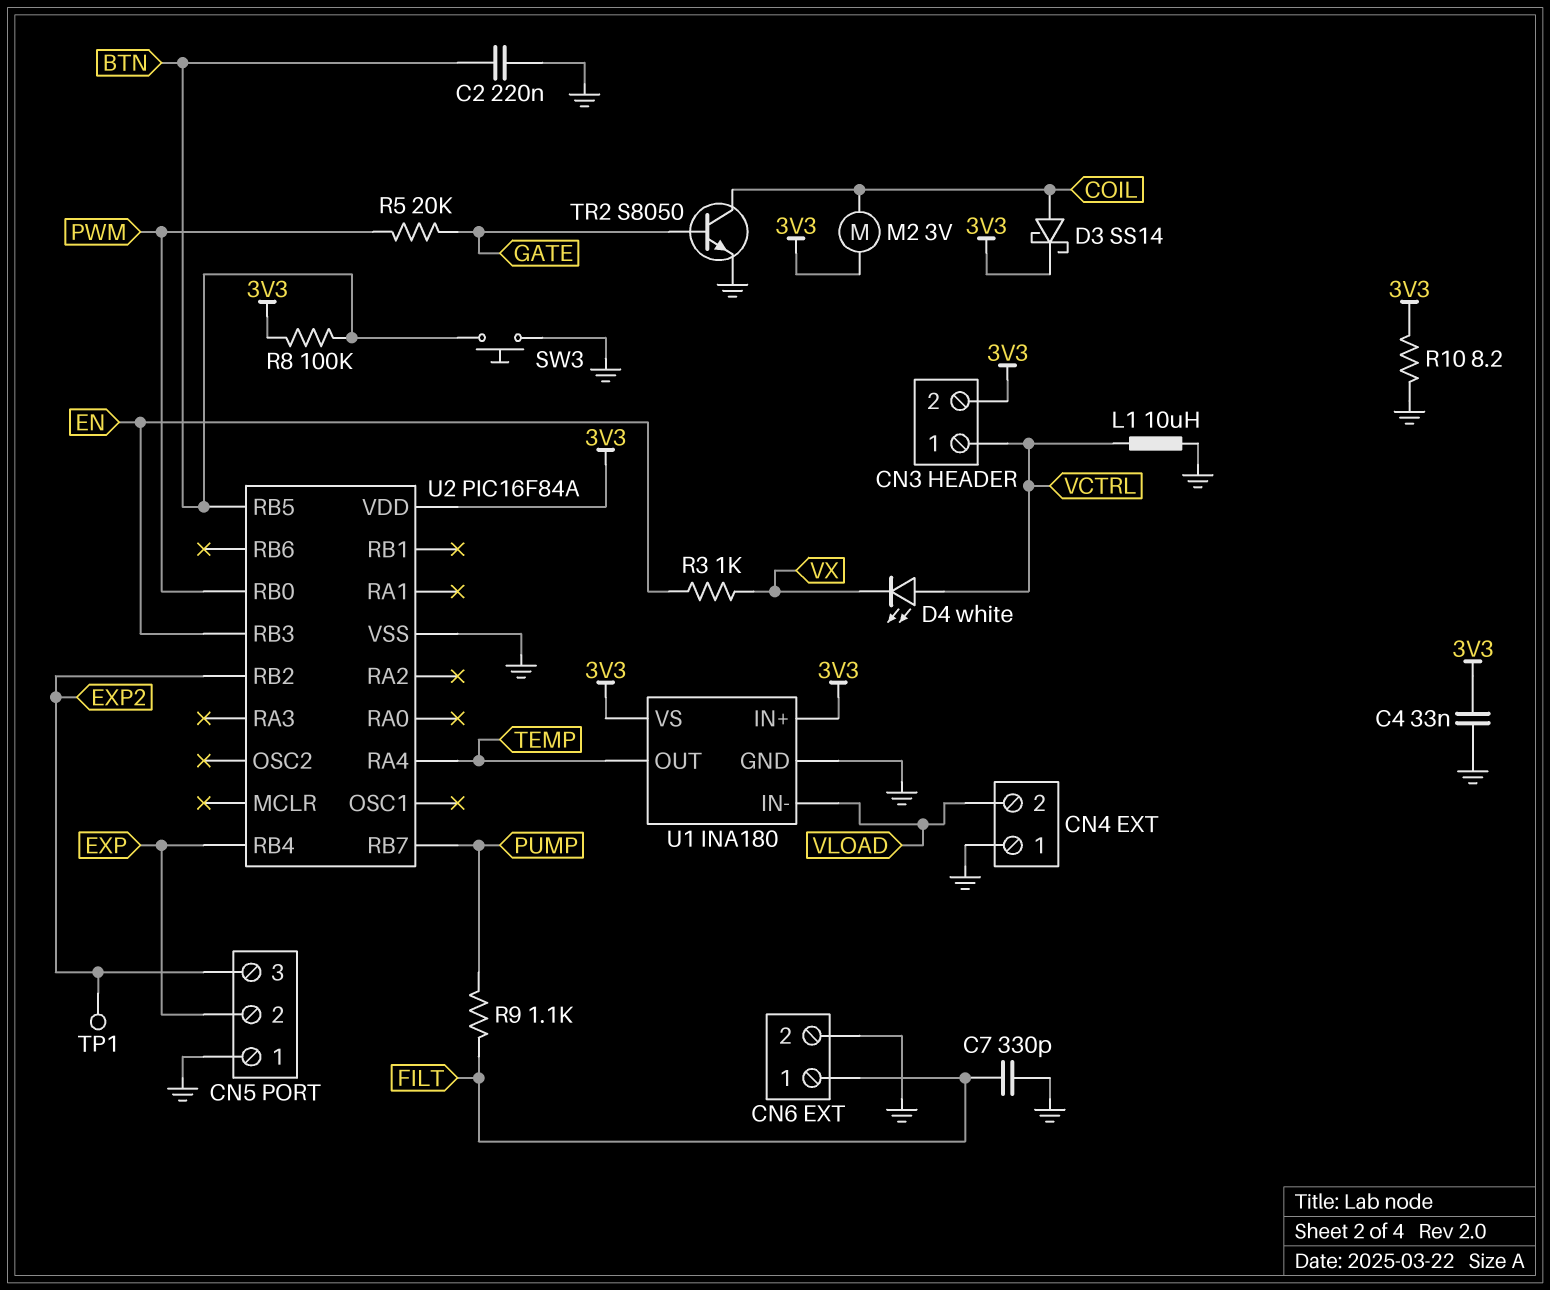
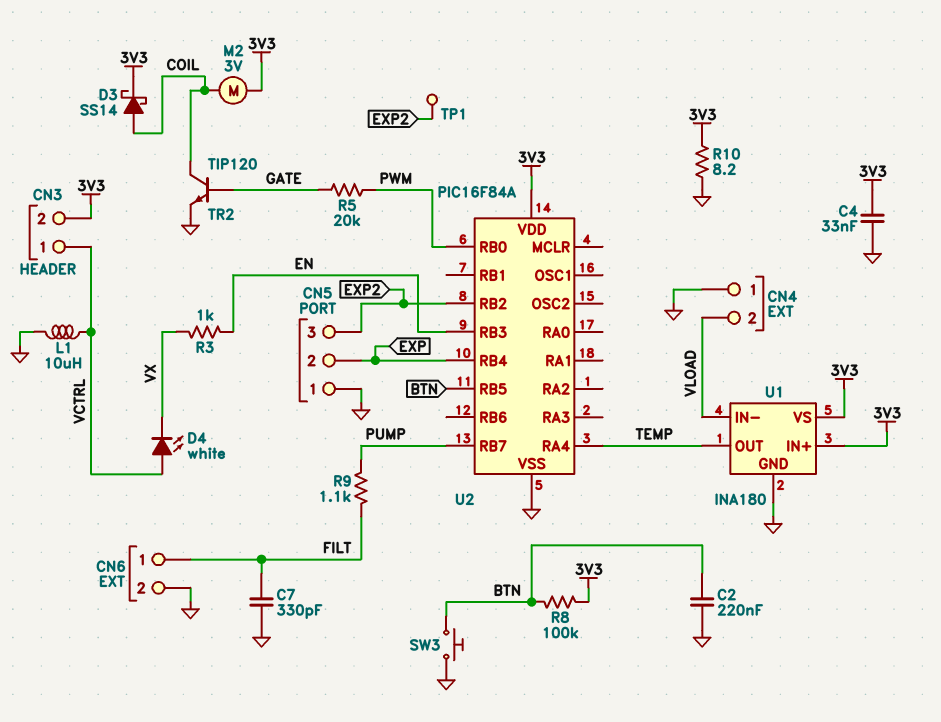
TR2: NPN S8050 (B GATE, C COIL, E GND) -> NPN TIP120 (B GATE, C COIL, E GND)

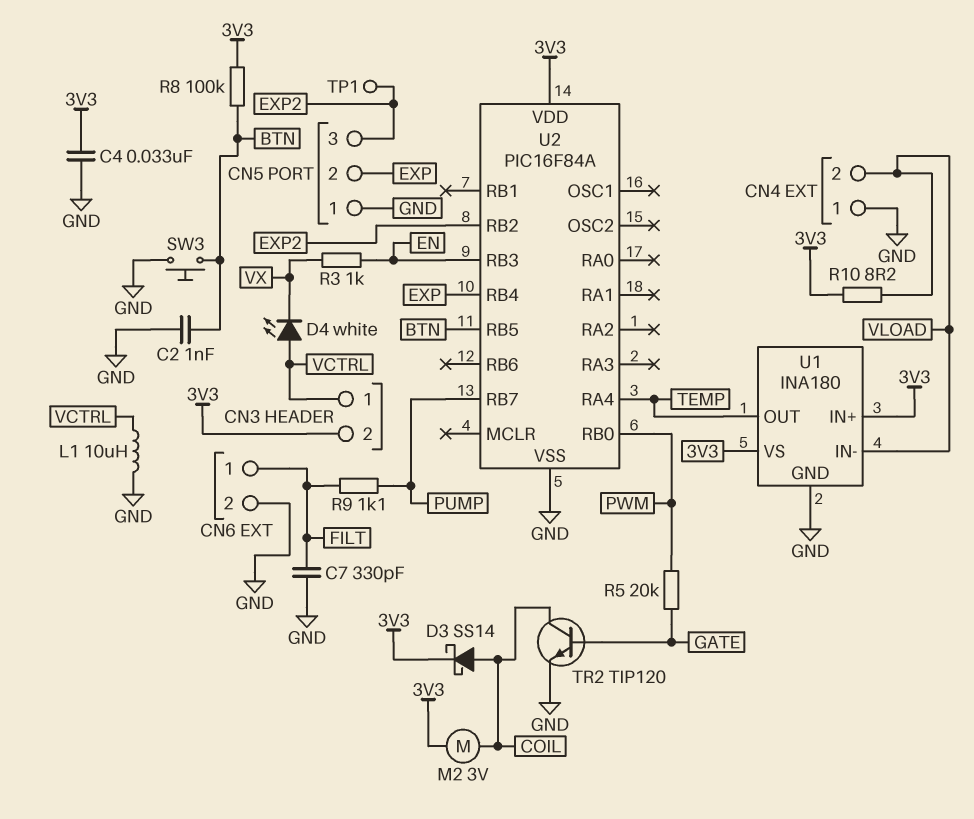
C2: 220nF (BTN, GND) -> 1nF (BTN, GND)
R10: 8.2 (3V3, GND) -> 8.2 (3V3, VLOAD)

